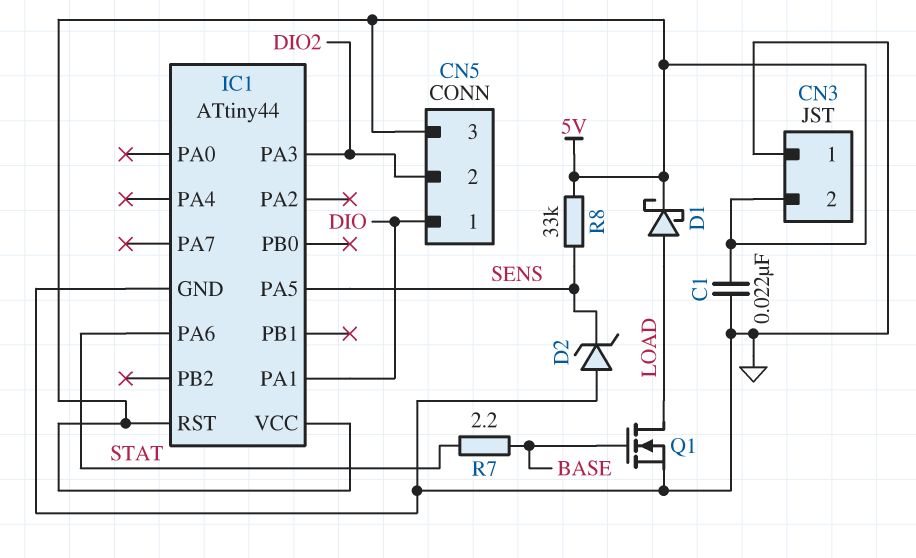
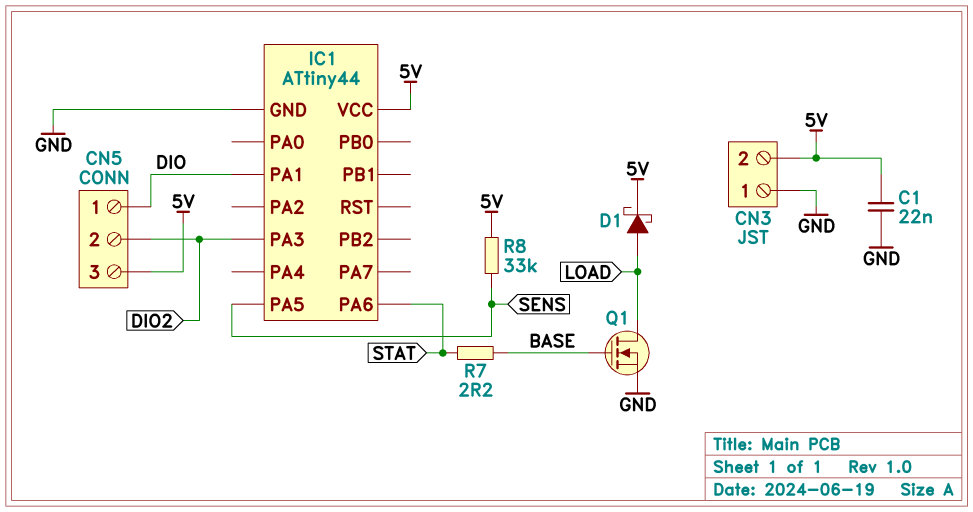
D2: zener (A GND, K SENS) -> none
IC1 pin RST: 5V -> none

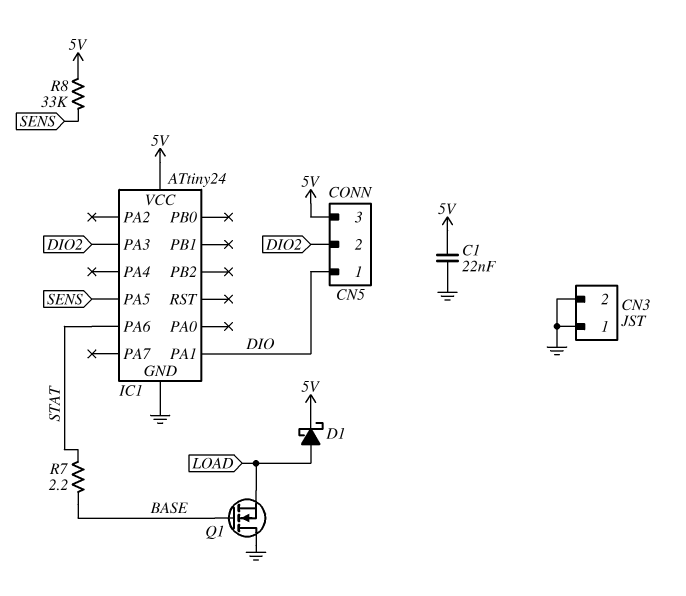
CN3 pin 2: 5V -> GND
IC1: ATtiny44 -> ATtiny24
Q1: NMOS (G BASE, D LOAD, S GND) -> NMOS (G BASE, D GND, S LOAD)

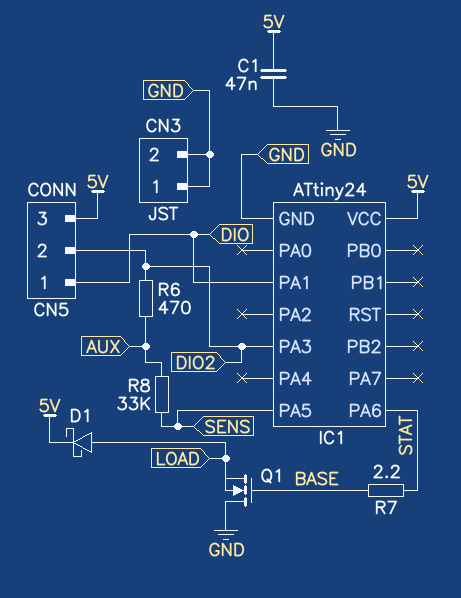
C1: 22nF (5V, GND) -> 47nF (5V, GND)
R6: none -> 470 (AUX, DIO2)
R8: 33k (5V, SENS) -> 33k (AUX, SENS)

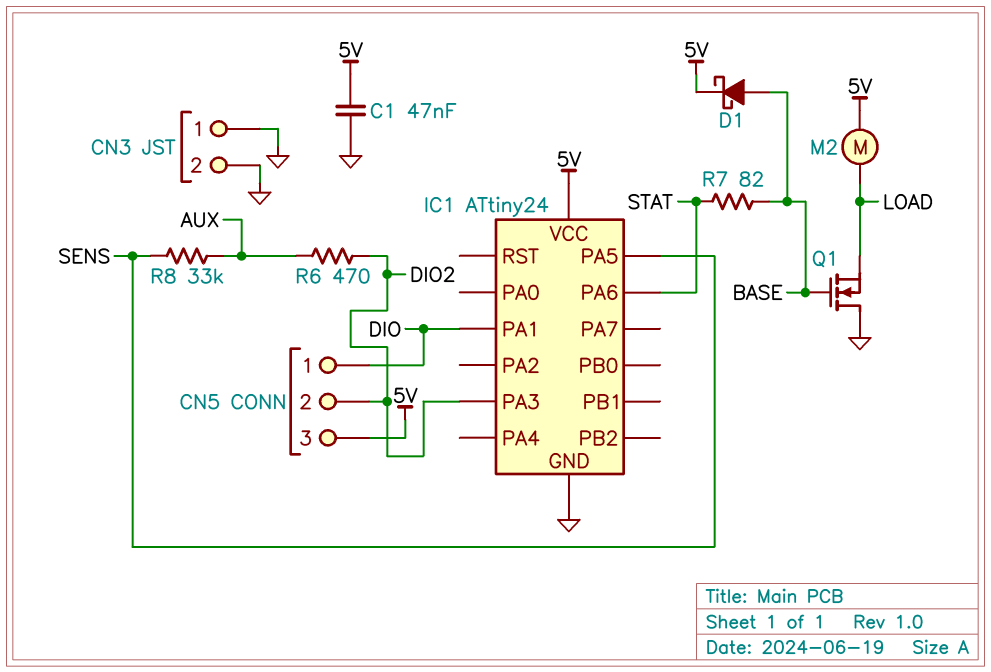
D1: schottky (A LOAD, K 5V) -> schottky (A BASE, K 5V)
M2: none -> motor (5V, LOAD)
R7: 2.2 (BASE, STAT) -> 82 (BASE, STAT)

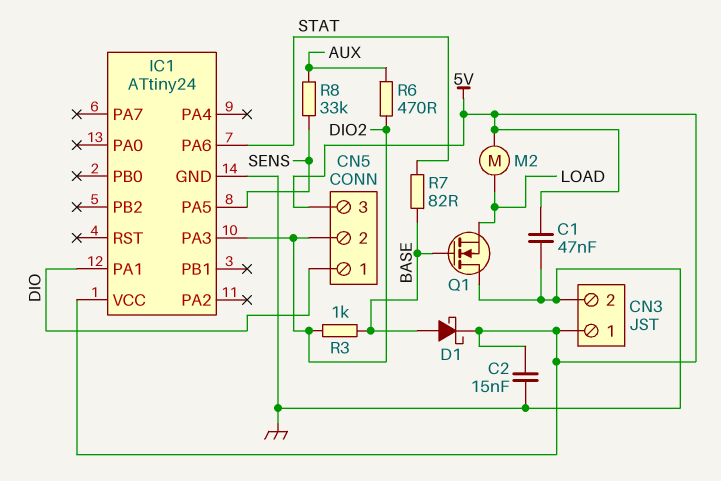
C2: none -> 15nF (5V, GND)
CN3 pin 1: GND -> 5V
R3: none -> 1k (BASE, DIO2)

